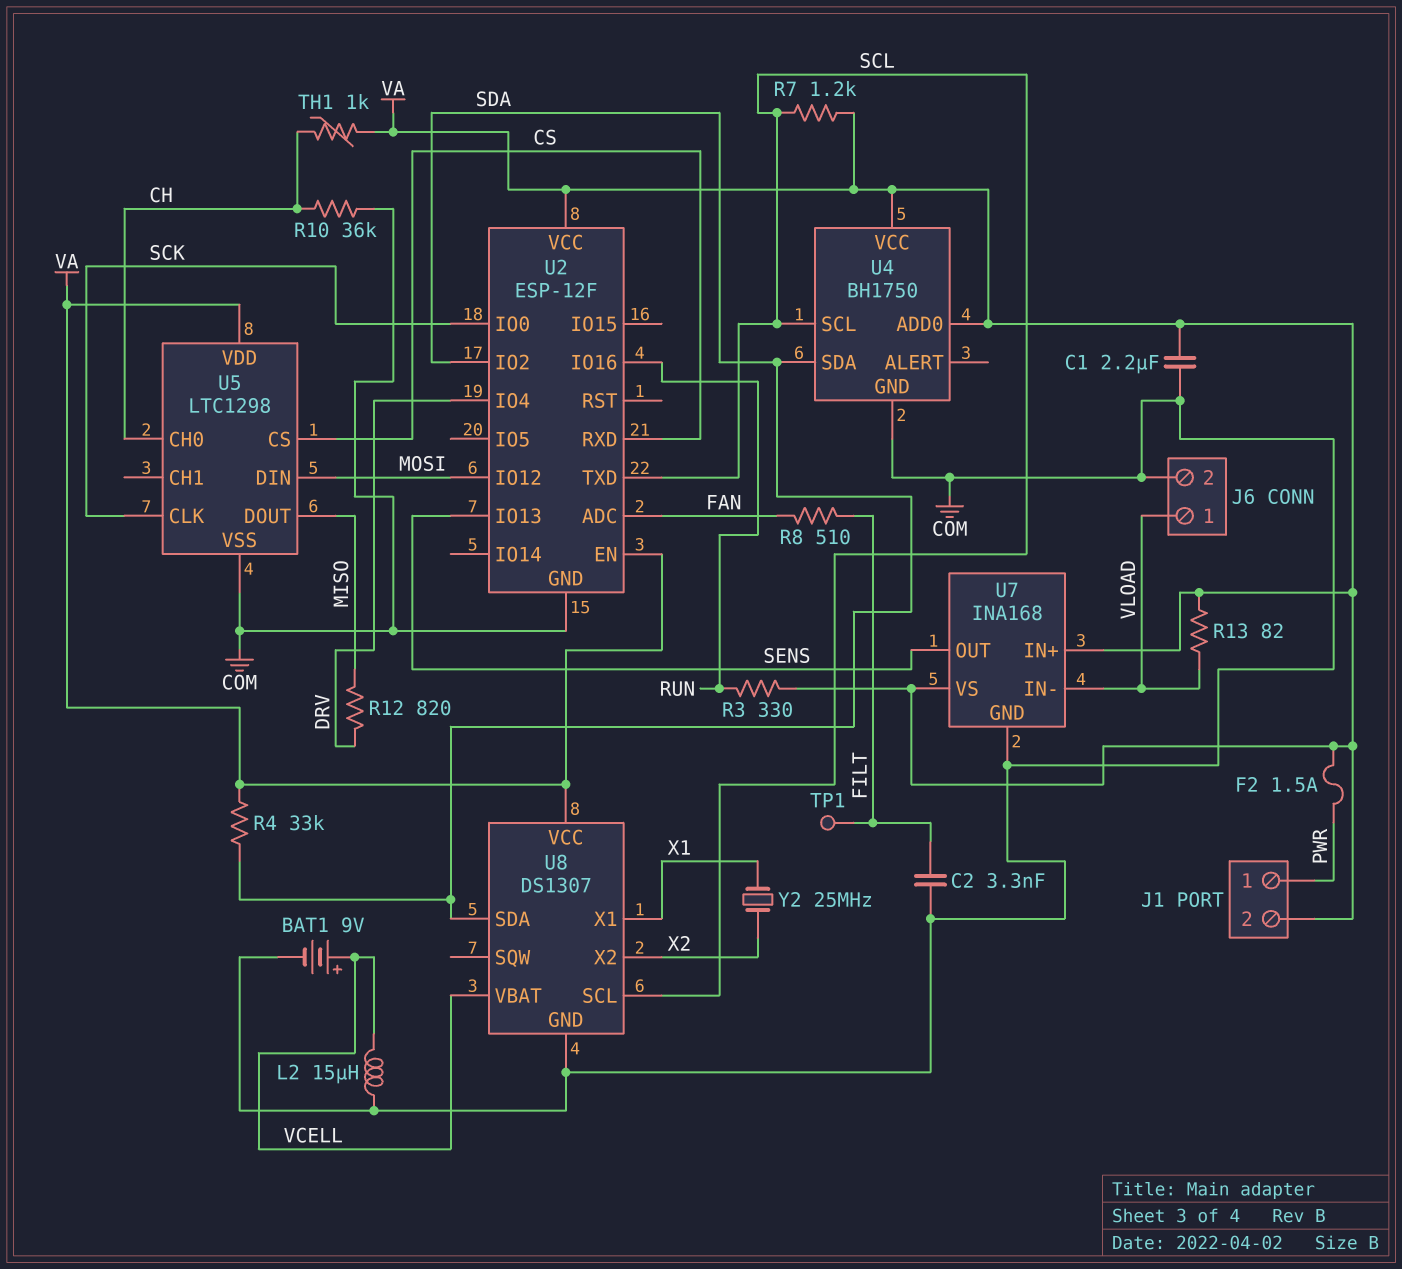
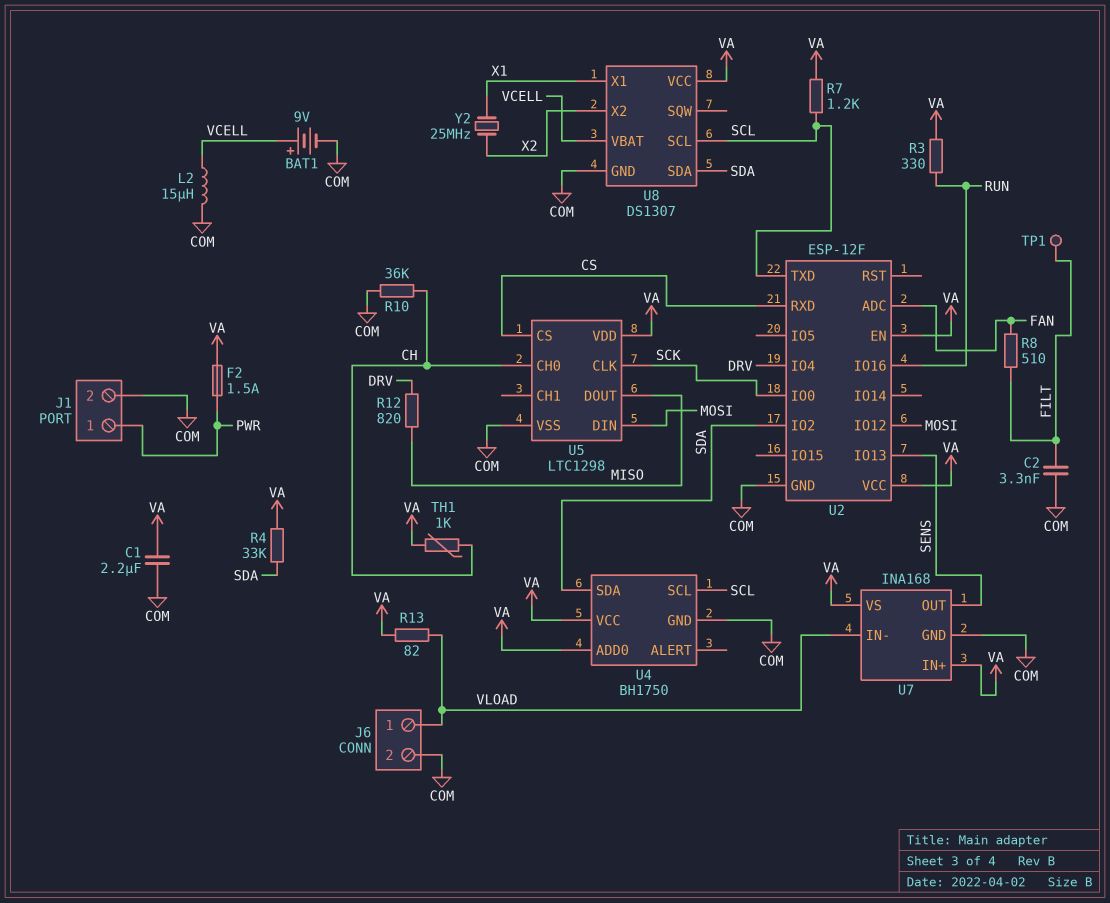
J1 pin 2: VA -> COM

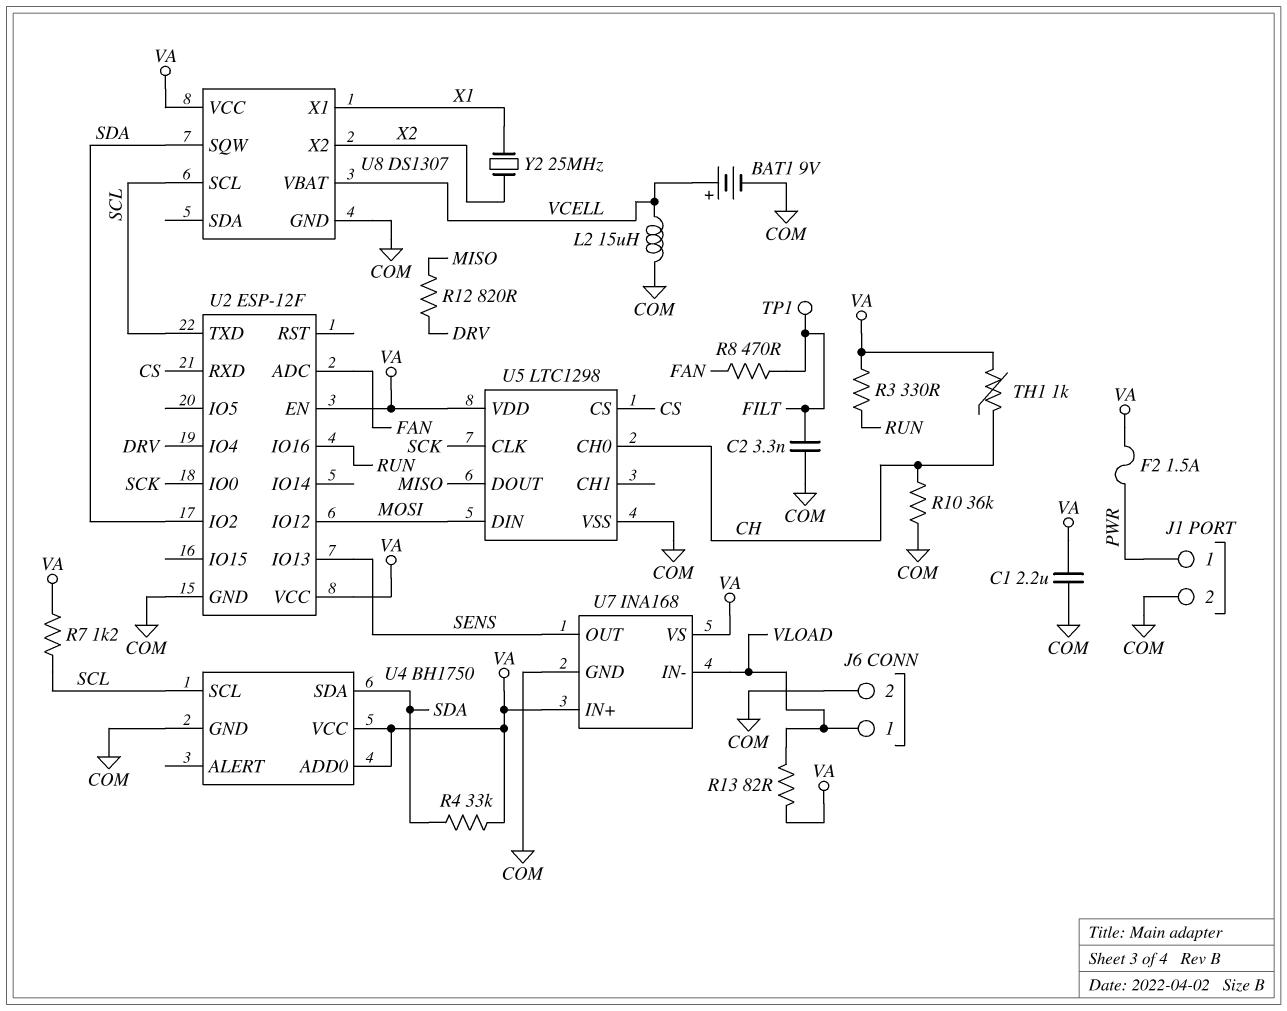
R8: 510 (FAN, FILT) -> 470 (FAN, FILT)
U8 pin SDA: SDA -> none
U8 pin SQW: none -> SDA

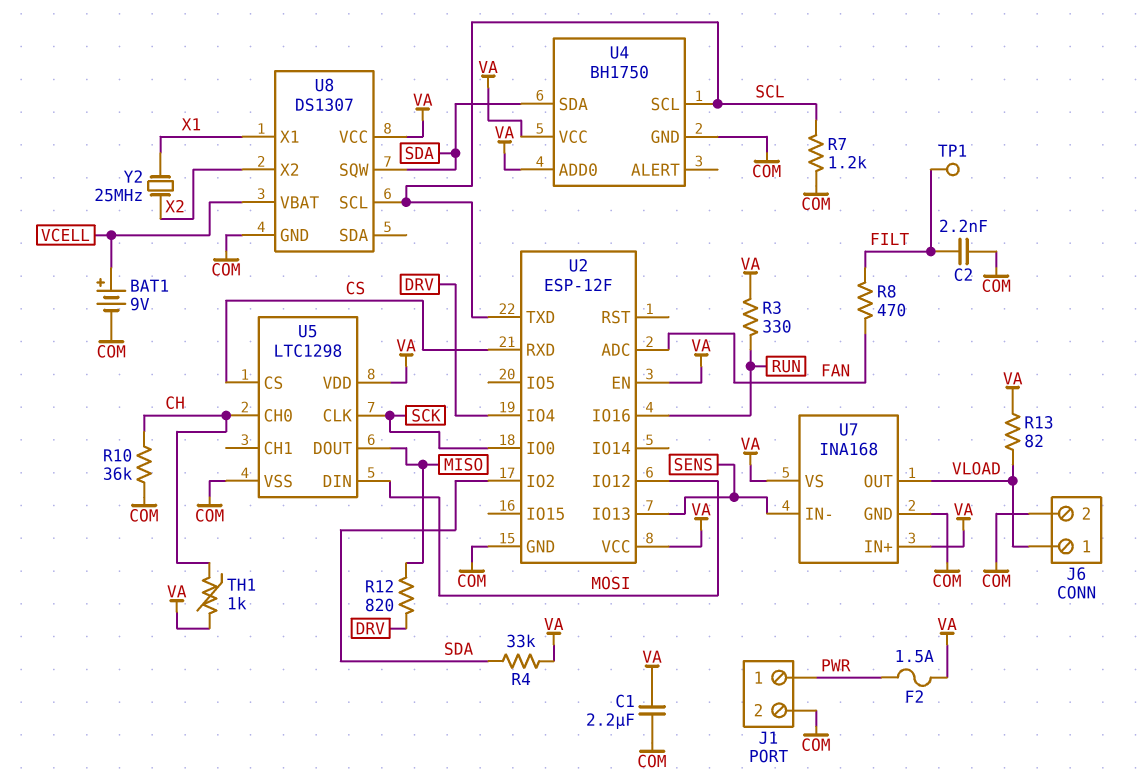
C2: 3.3nF (COM, FILT) -> 2.2nF (COM, FILT)
L2: 15uH (COM, VCELL) -> none
R7: 1.2k (SCL, VA) -> 1.2k (COM, SCL)
U7 pin IN-: VLOAD -> SENS
U7 pin OUT: SENS -> VLOAD

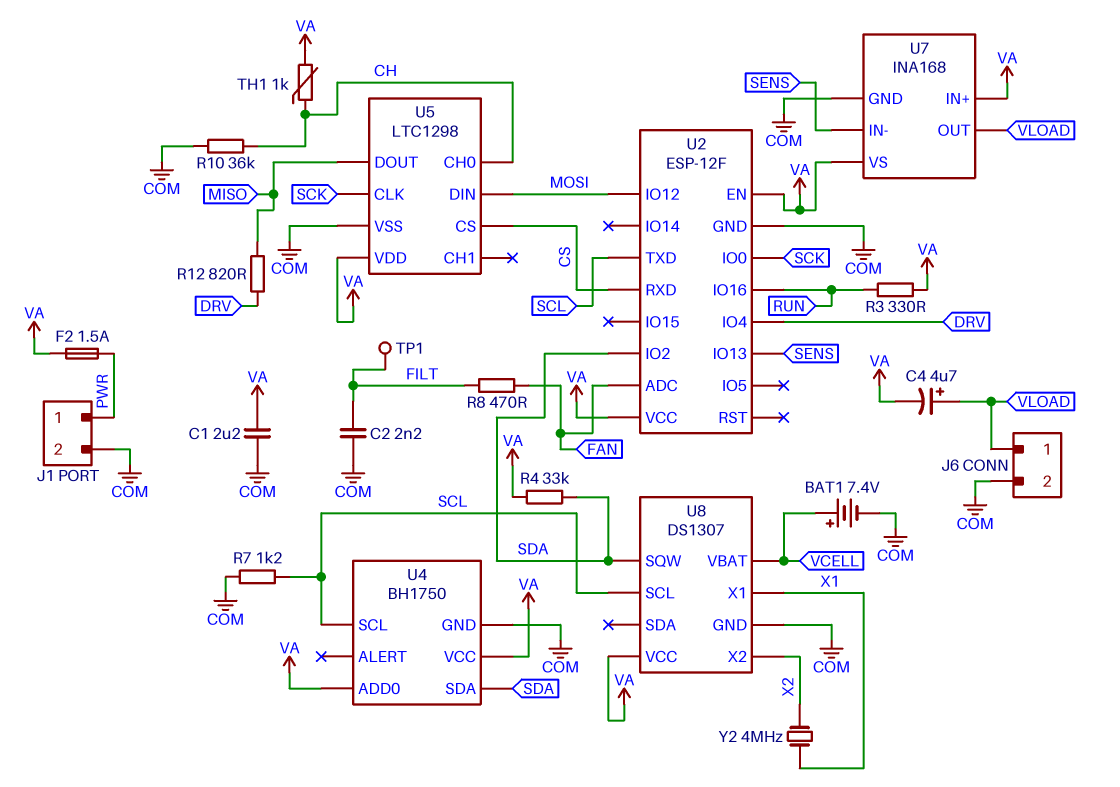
BAT1: 9V (plus VCELL, minus COM) -> 7.4V (plus VCELL, minus COM)
C4: none -> 4.7uF (plus VLOAD, minus VA)
R13: 82 (VA, VLOAD) -> none
Y2: 25MHz (X1, X2) -> 4MHz (X1, X2)

